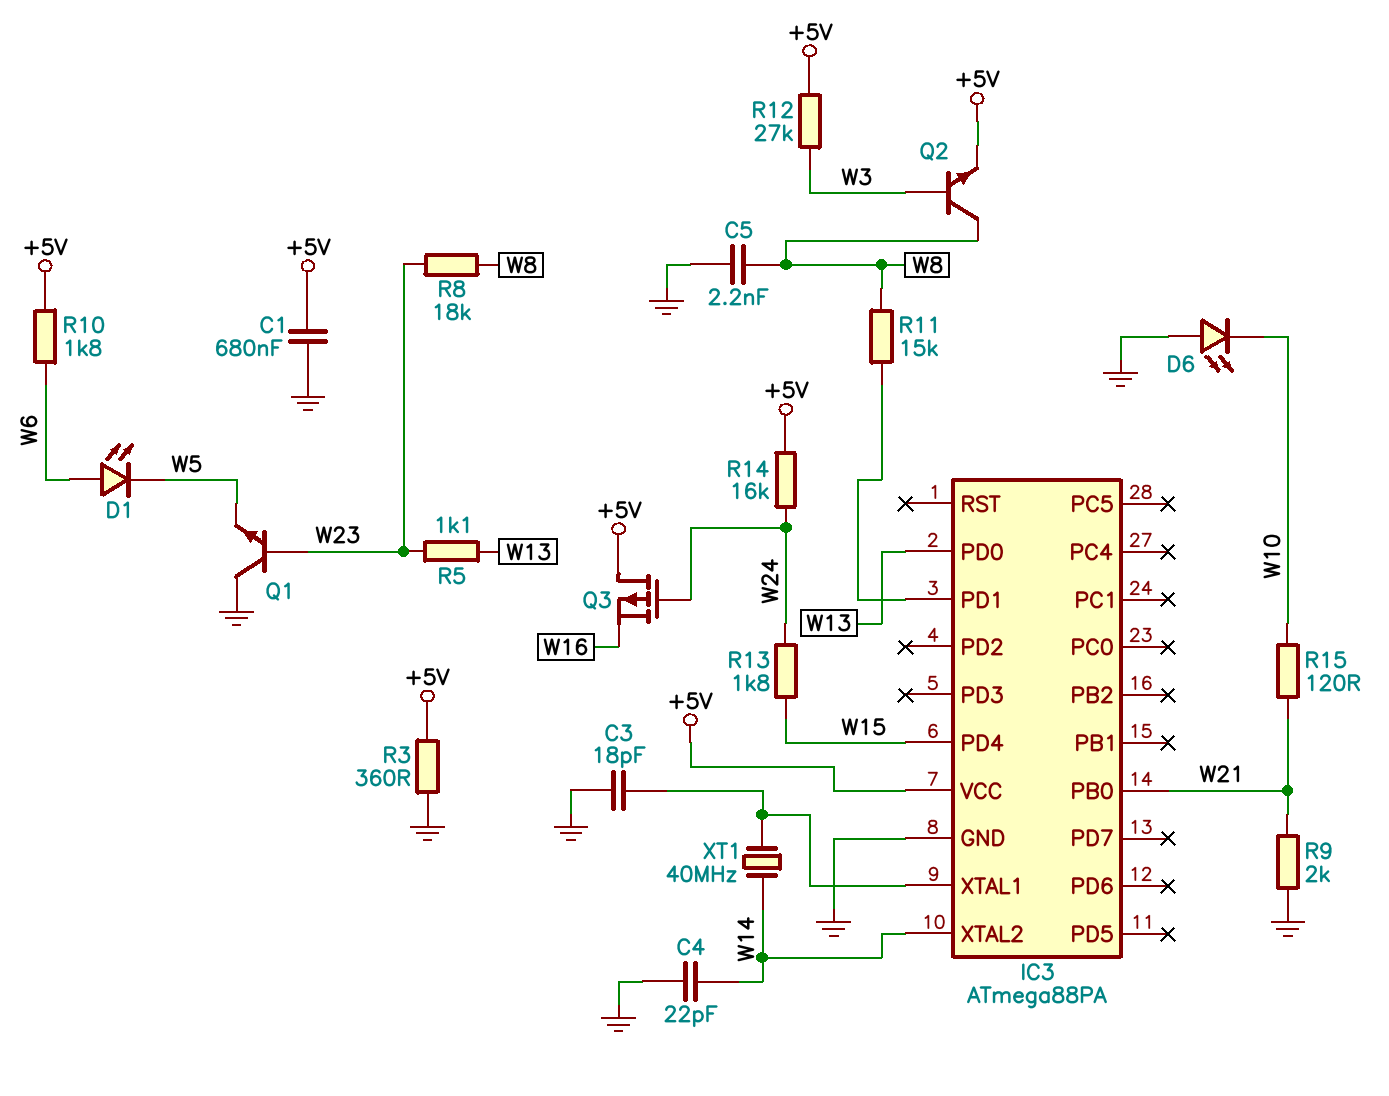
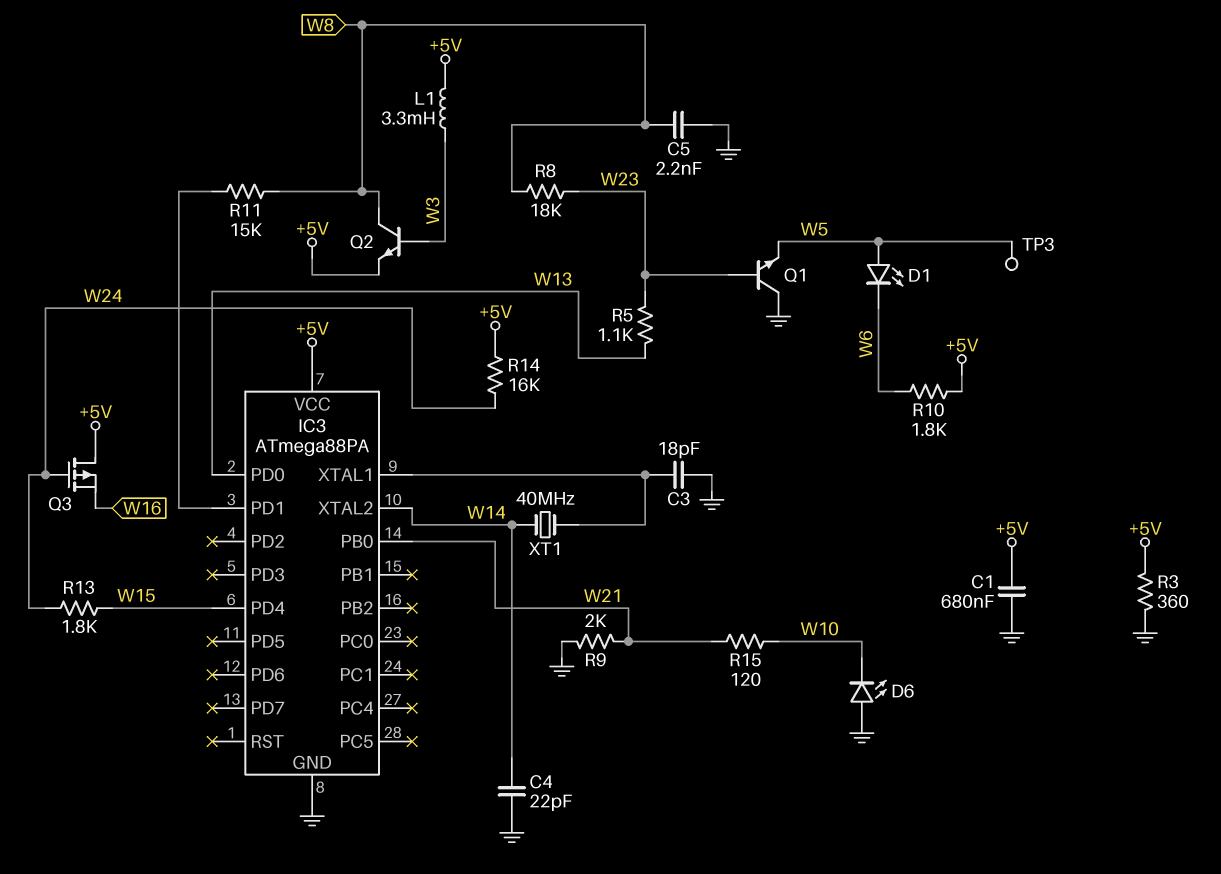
D1: LED (A W6, K W5) -> LED (A W5, K W6)
L1: none -> 3.3mH (+5V, W3)
R12: 27k (+5V, W3) -> none
TP3: none -> test point (W5)

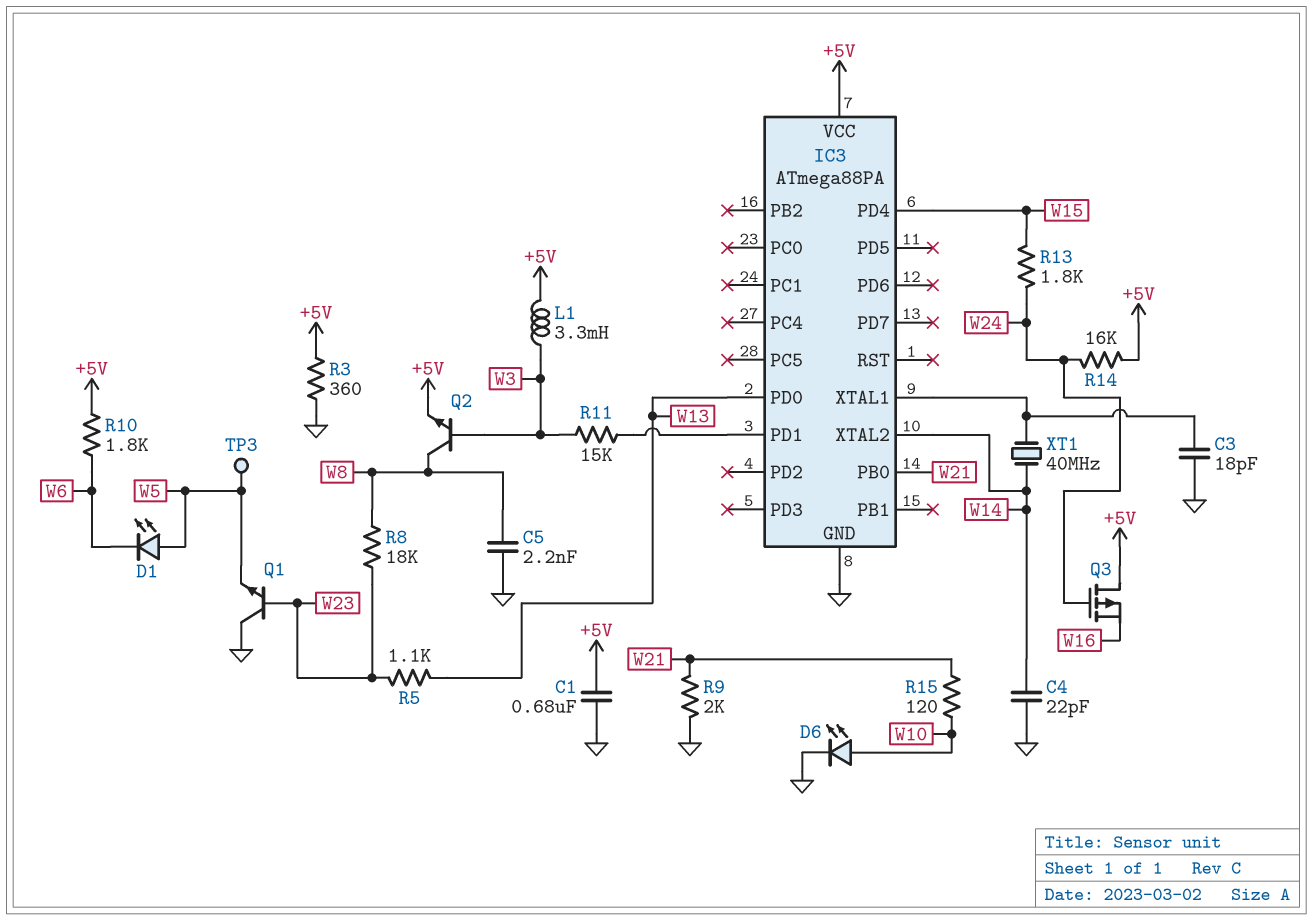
D6: LED (A GND, K W10) -> LED (A W10, K GND)
R11: 15k (IC3/PD1, W8) -> 15k (IC3/PD1, W3)

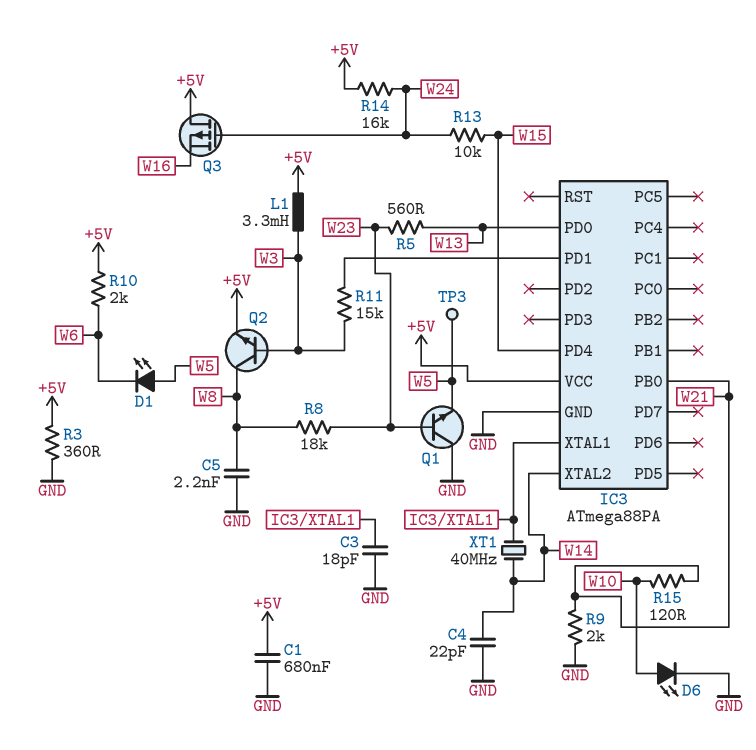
R5: 1.1k (W13, W23) -> 560 (W13, W23)
R10: 1.8k (+5V, W6) -> 2k (+5V, W6)
R13: 1.8k (W15, W24) -> 10k (W15, W24)

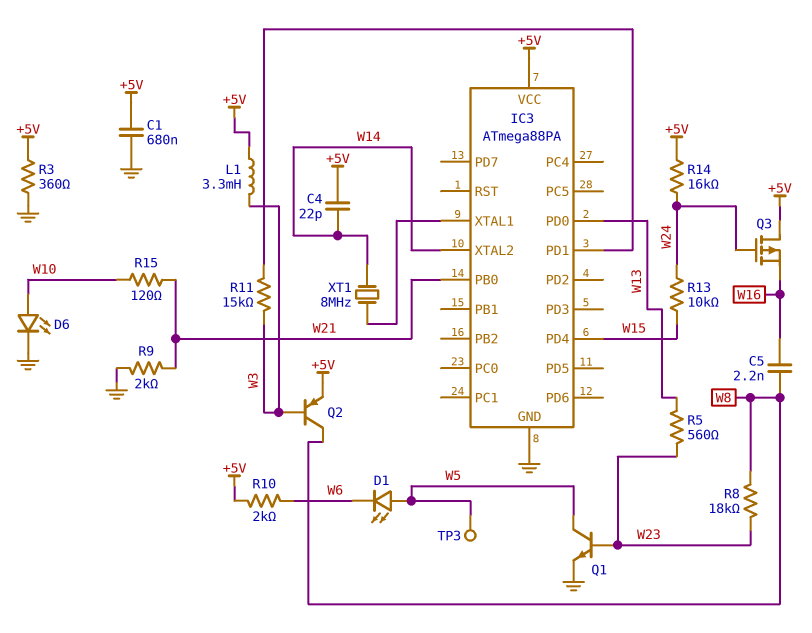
C3: 18pF (GND, IC3/XTAL1) -> none
C4: 22pF (GND, W14) -> 22pF (+5V, W14)
C5: 2.2nF (GND, W8) -> 2.2nF (W8, W16)
Q1: NPN (B W23, C GND, E W5) -> NPN (B W23, C W5, E GND)
Q2: NPN (B W3, C W8, E +5V) -> PNP (B W3, C W8, E +5V)
XT1: 40MHz (IC3/XTAL1, W14) -> 8MHz (IC3/XTAL1, W14)

